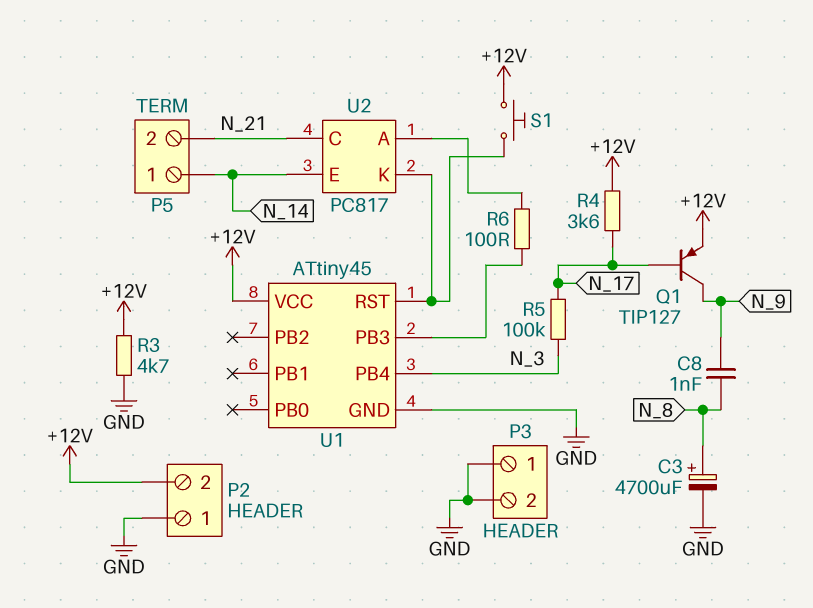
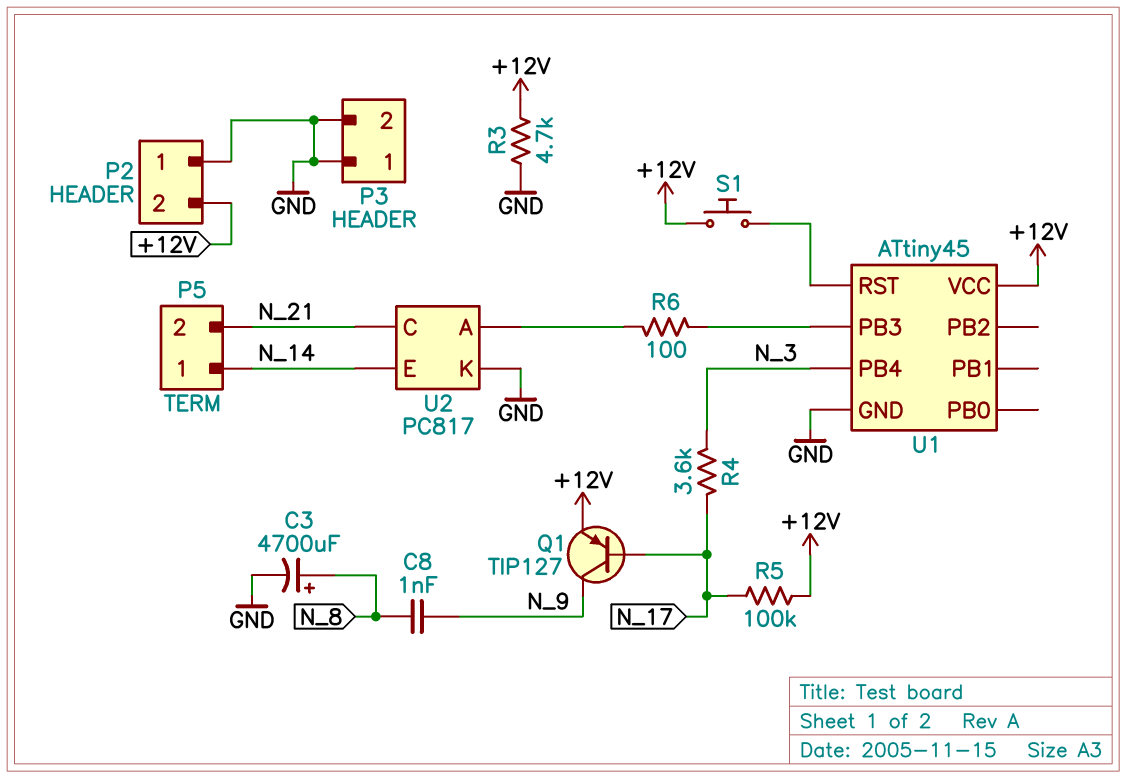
R4: 3.6k (+12V, N_17) -> 3.6k (N_3, N_17)
R5: 100k (N_3, N_17) -> 100k (+12V, N_17)
U2 pin K: U1/RST -> GND

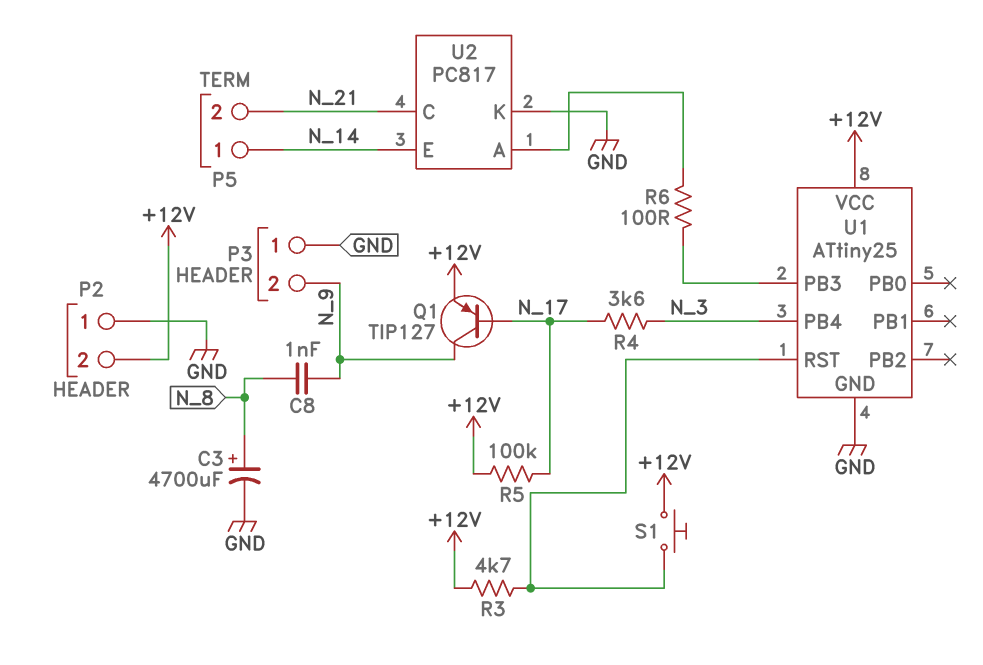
P3 pin 2: GND -> N_9
R3: 4.7k (+12V, GND) -> 4.7k (+12V, U1/RST)
U1: ATtiny45 -> ATtiny25

